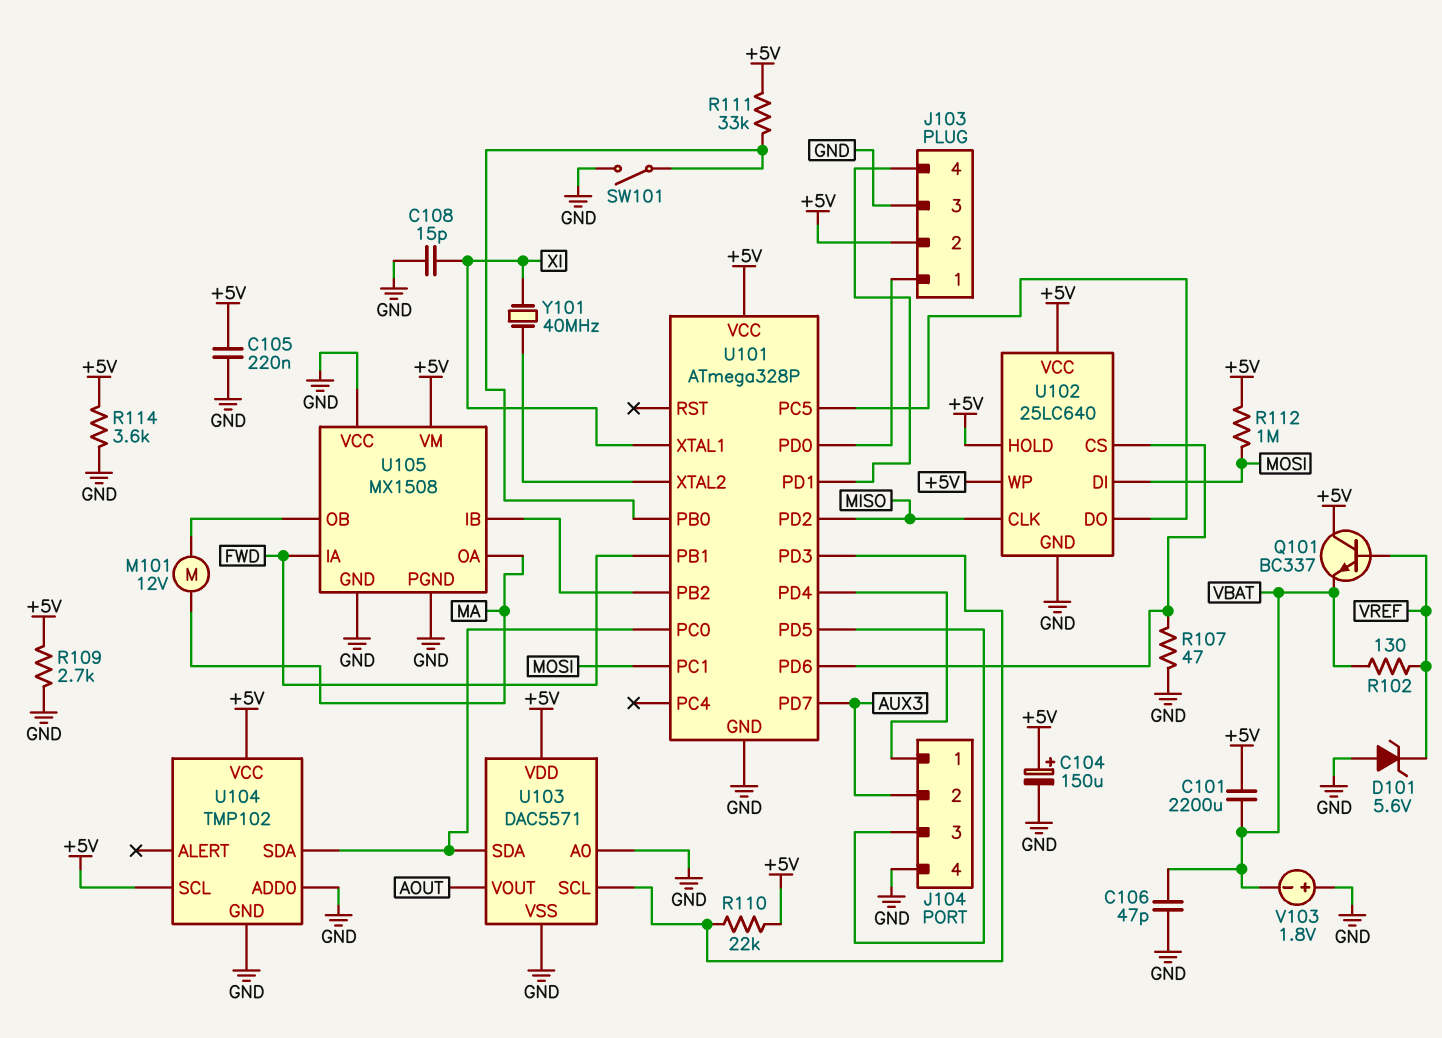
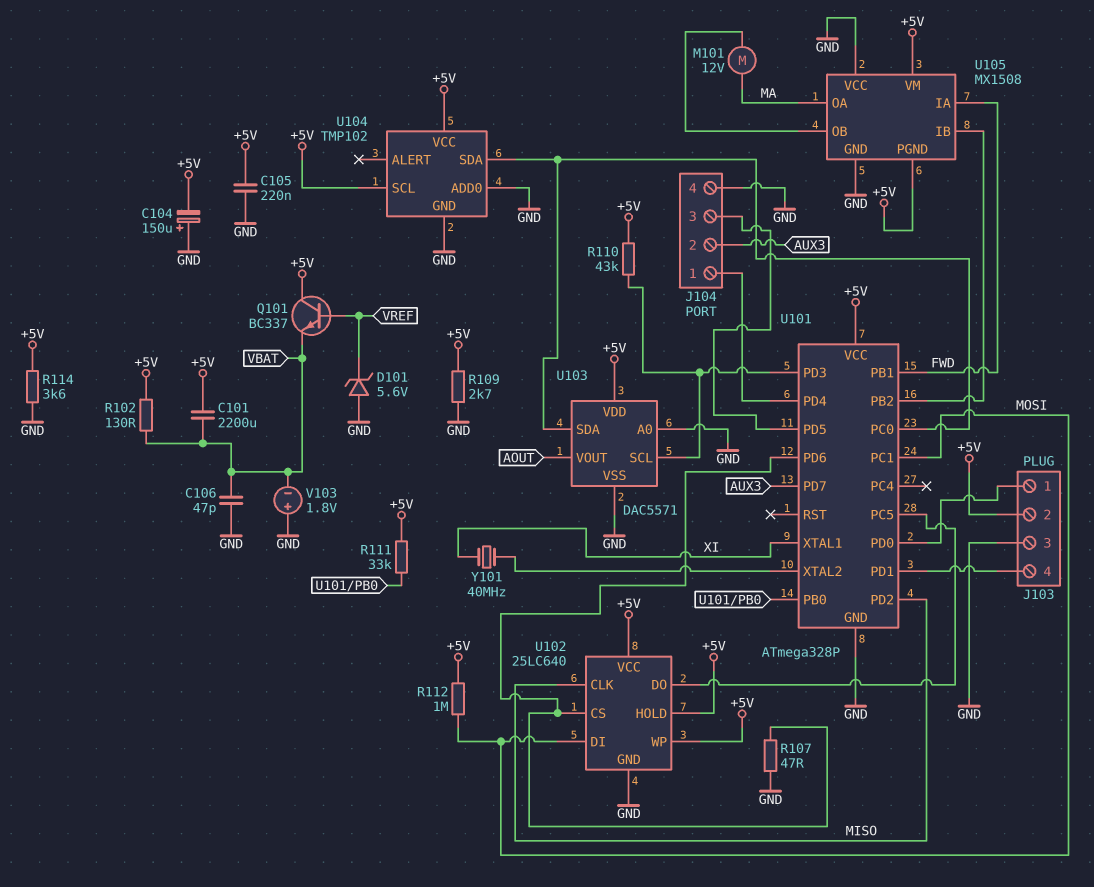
C104: 150uF (plus +5V, minus GND) -> 150uF (plus GND, minus +5V)
C108: 15pF (GND, XI) -> none
R102: 130 (VBAT, VREF) -> 130 (+5V, VBAT)
R110: 22k (+5V, U101/PD3) -> 43k (+5V, U101/PD3)
SW101: switch (GND, U101/PB0) -> none
U105 pin PGND: GND -> +5V

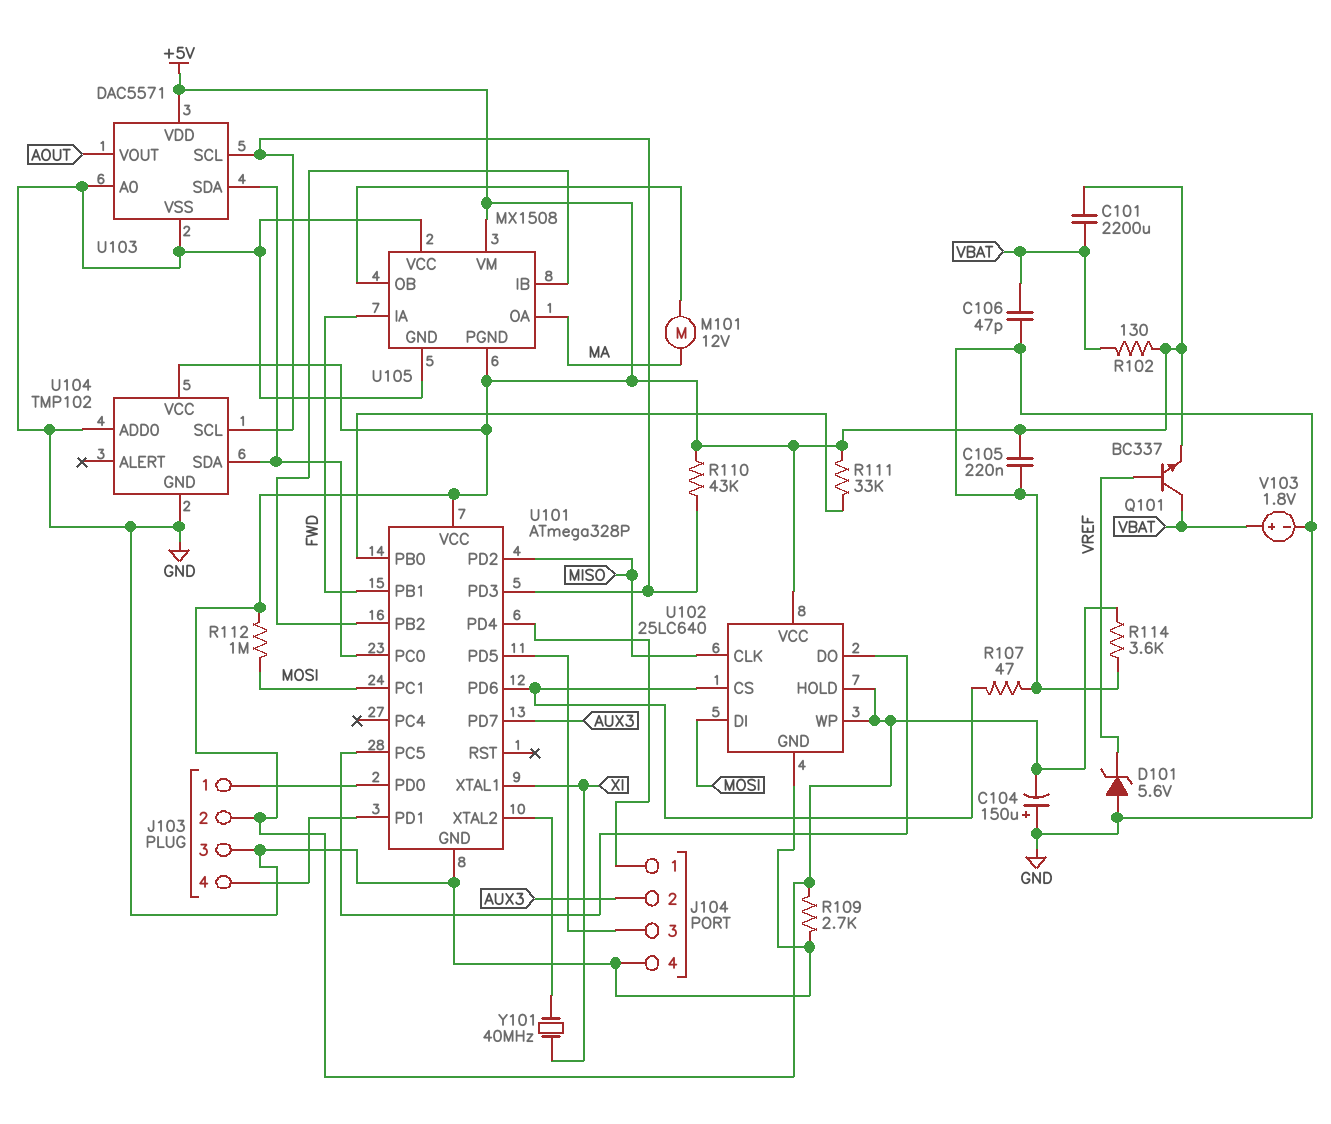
Q101: NPN BC337 (B VREF, C +5V, E VBAT) -> NPN BC337 (B VREF, C VBAT, E +5V)
U104 pin SCL: +5V -> U101/PD3
V103: 1.8V (plus GND, minus VBAT) -> 1.8V (plus VBAT, minus GND)

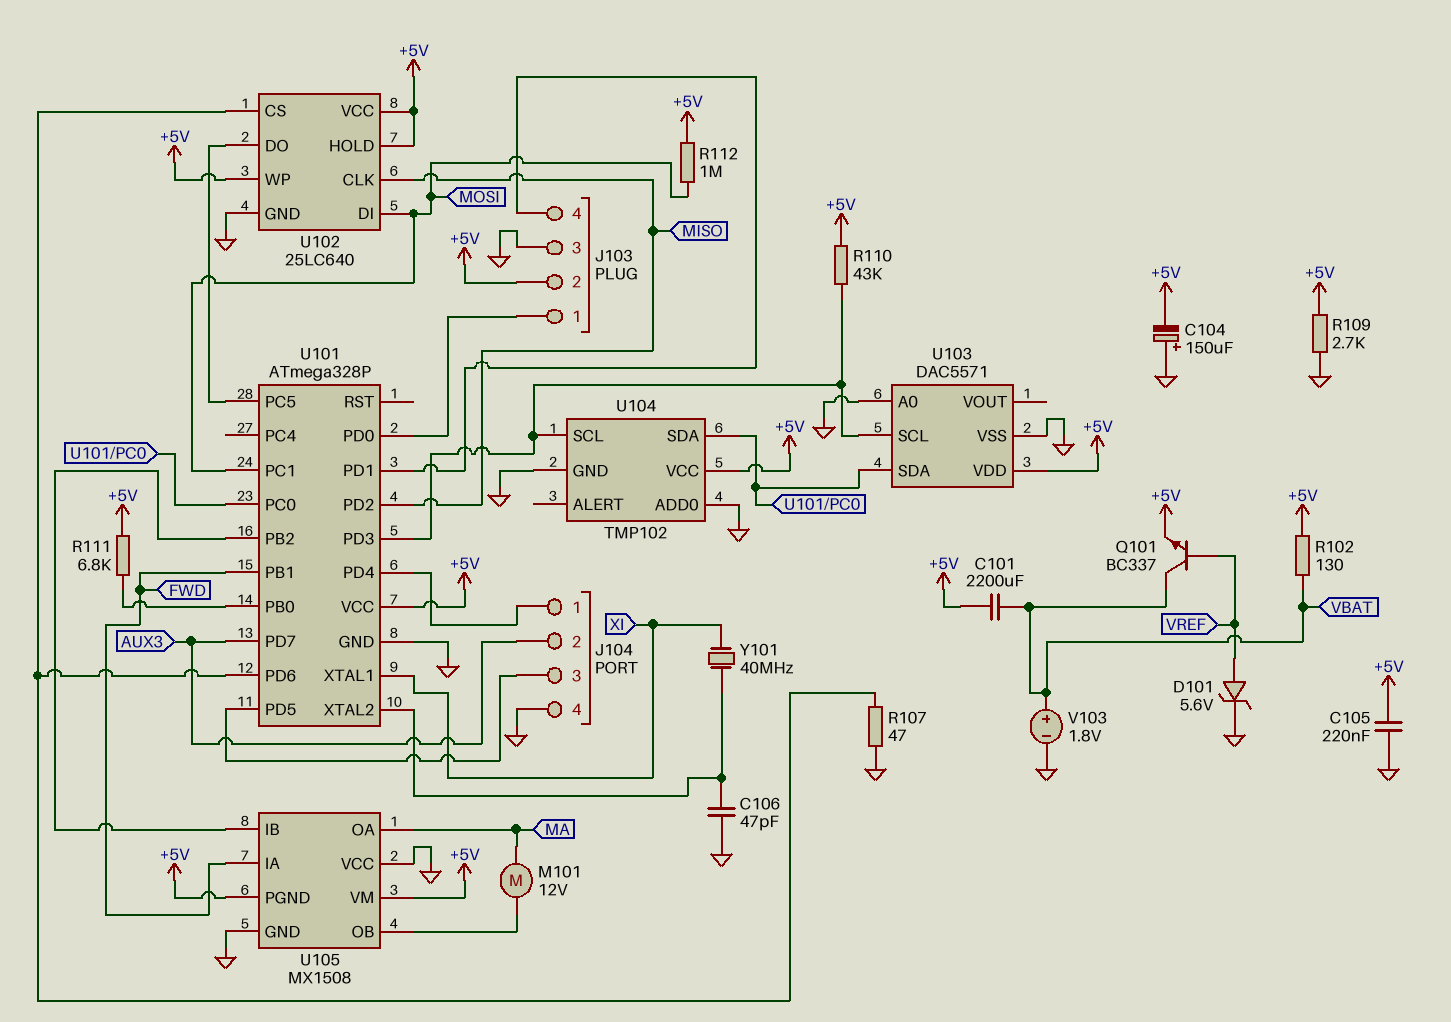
C106: 47pF (GND, VBAT) -> 47pF (GND, U101/XTAL2)
D101: zener 5.6V (A GND, K VREF) -> zener 5.6V (A VREF, K GND)
R111: 33k (+5V, U101/PB0) -> 6.8k (+5V, U101/PB0)
R114: 3.6k (+5V, GND) -> none
U103 pin VOUT: AOUT -> none

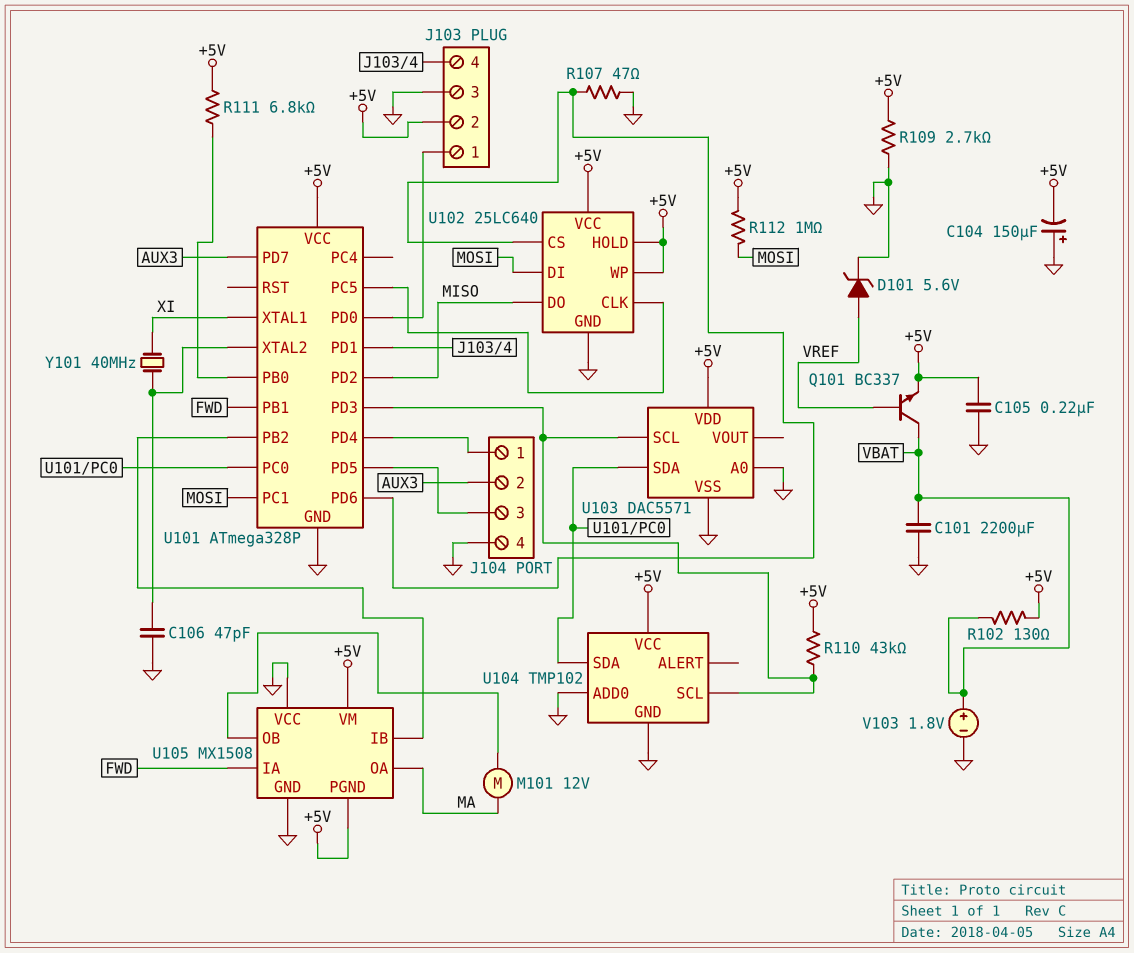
C101: 2200uF (+5V, VBAT) -> 2200uF (GND, VBAT)
U102 pin CLK: MISO -> U101/PC5
U102 pin DO: U101/PC5 -> MISO

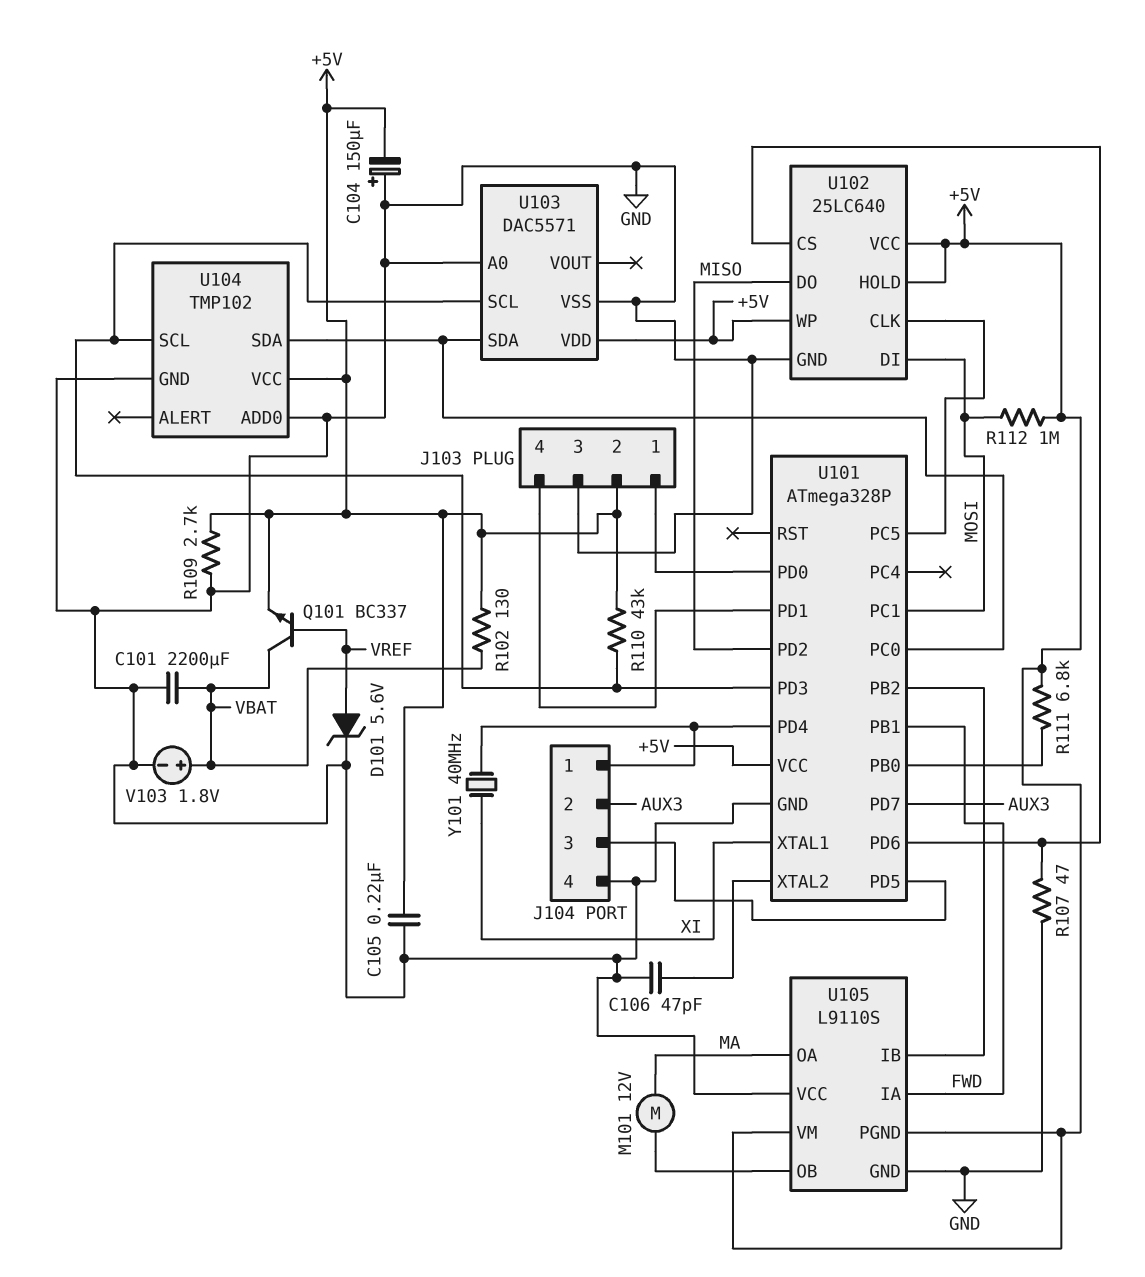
U105: MX1508 -> L9110S
Y101: 40MHz (U101/XTAL2, XI) -> 40MHz (J104/1, XI)

